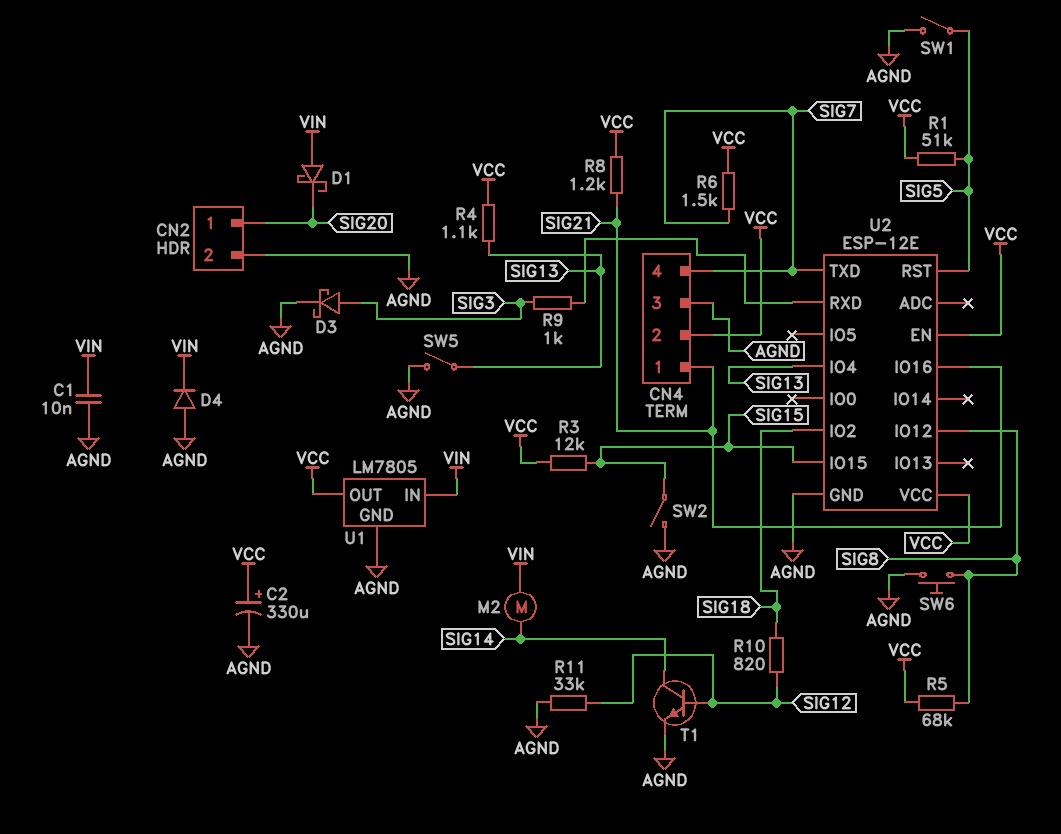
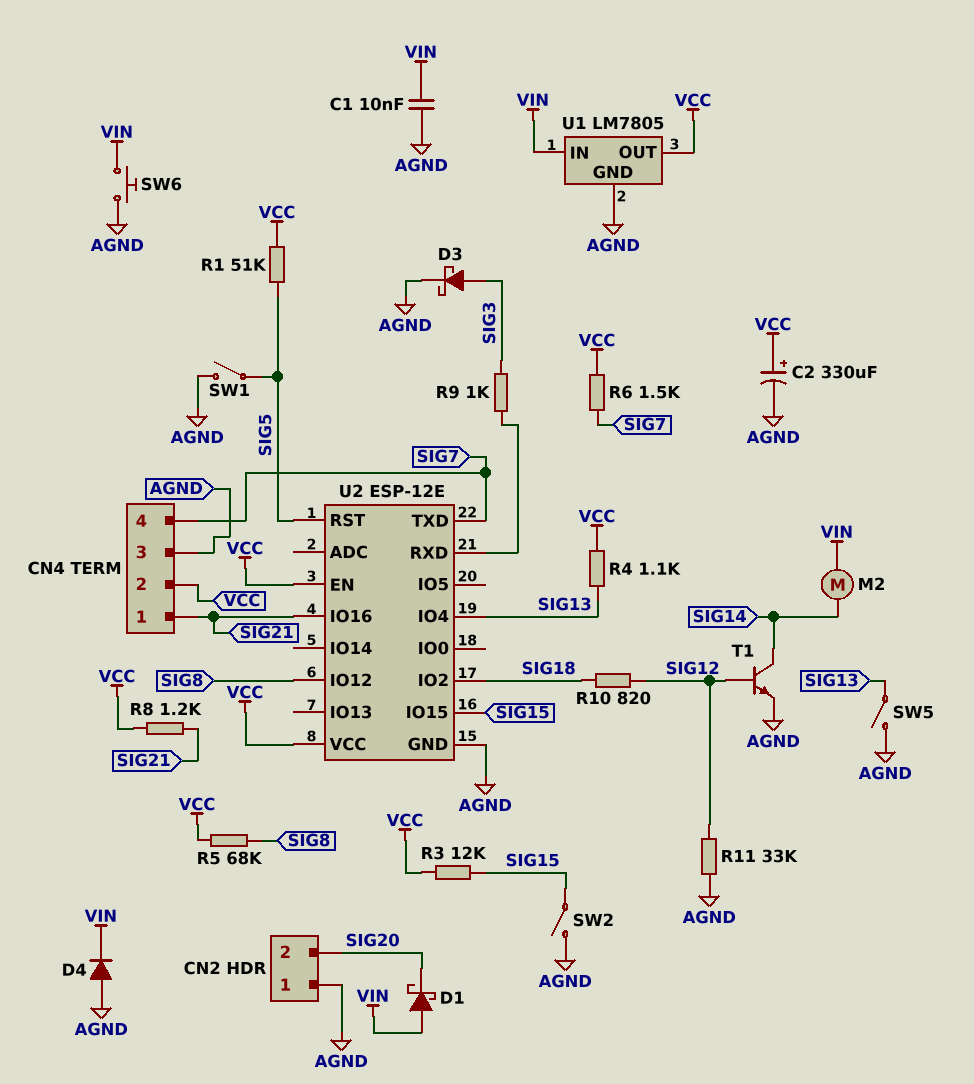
CN2 pin 1: SIG20 -> AGND
CN2 pin 2: AGND -> SIG20
SW6: button (AGND, SIG8) -> button (AGND, VIN)

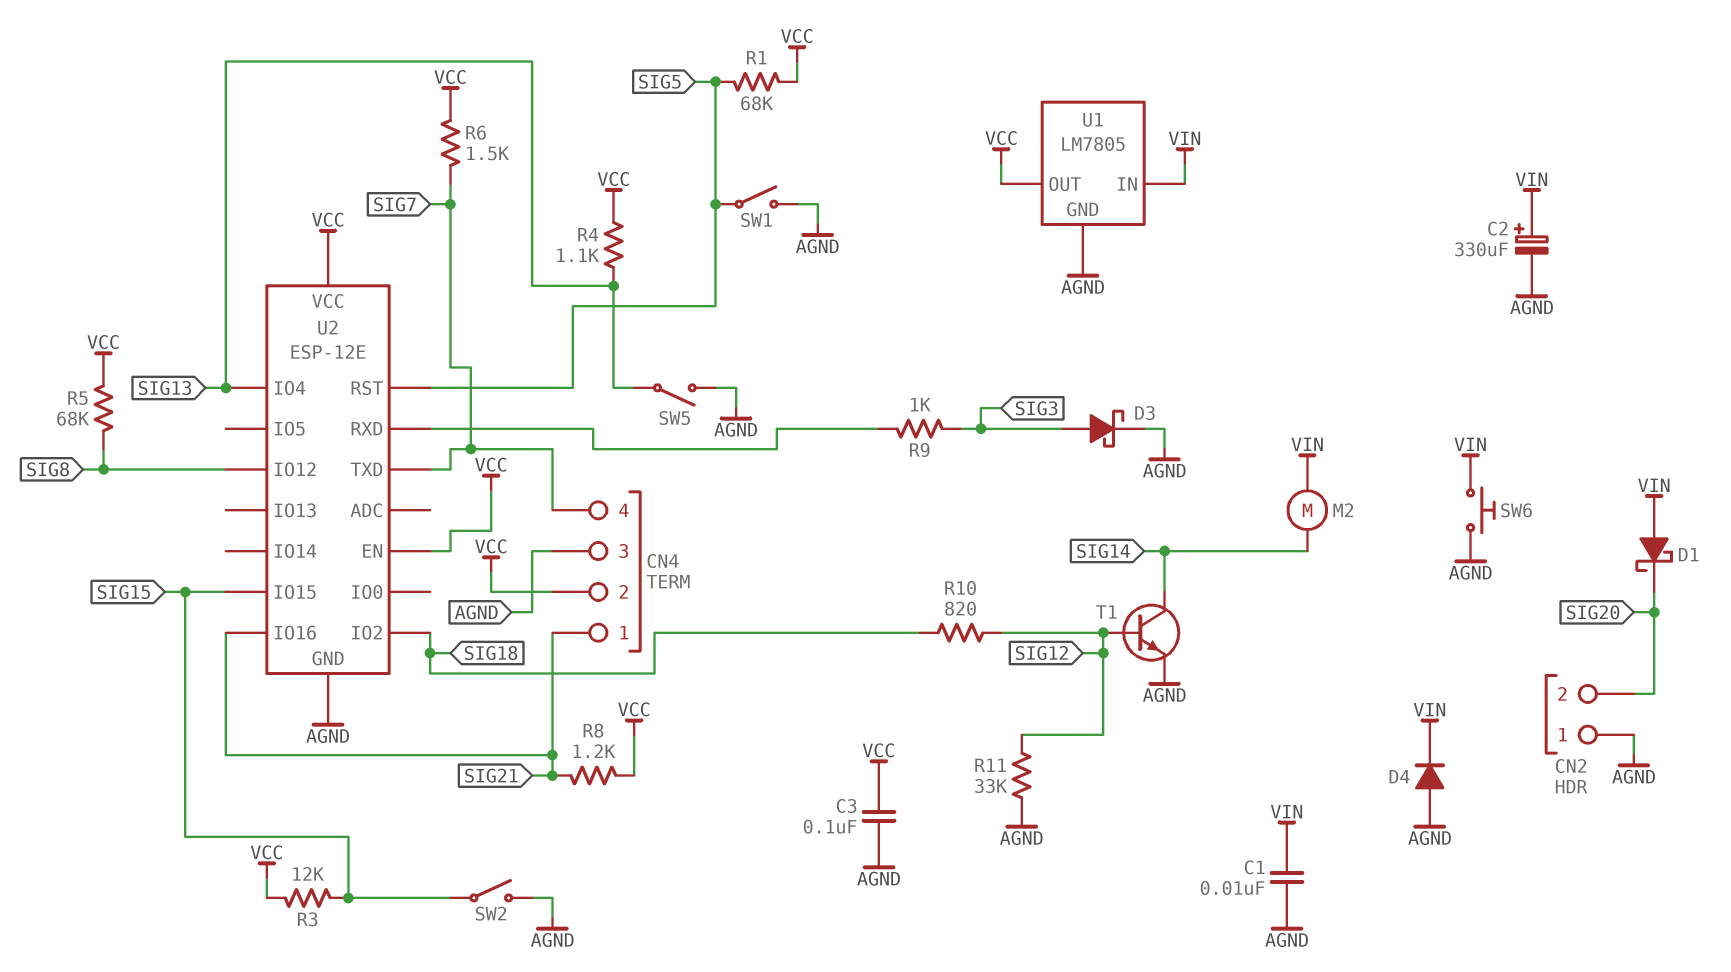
C2: 330uF (plus VCC, minus AGND) -> 330uF (plus VIN, minus AGND)
C3: none -> 100nF (AGND, VCC)
R1: 51k (SIG5, VCC) -> 68k (SIG5, VCC)

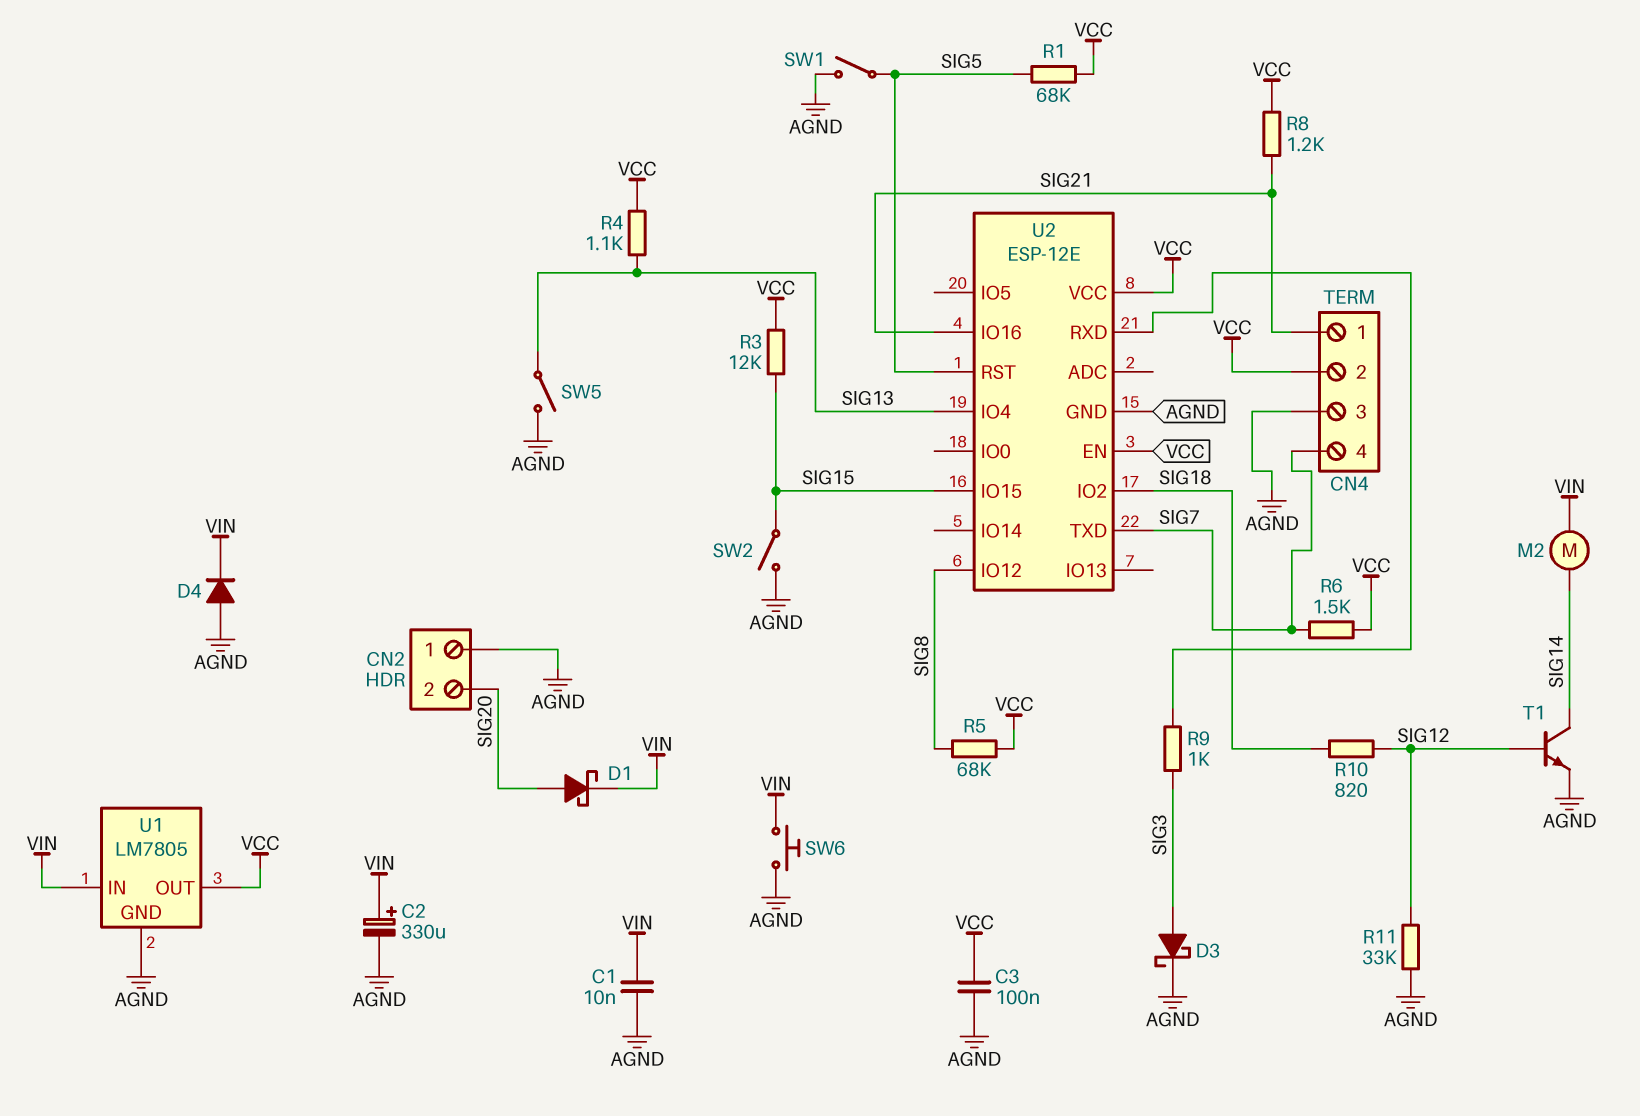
D1: schottky (A VIN, K SIG20) -> schottky (A SIG20, K VIN)

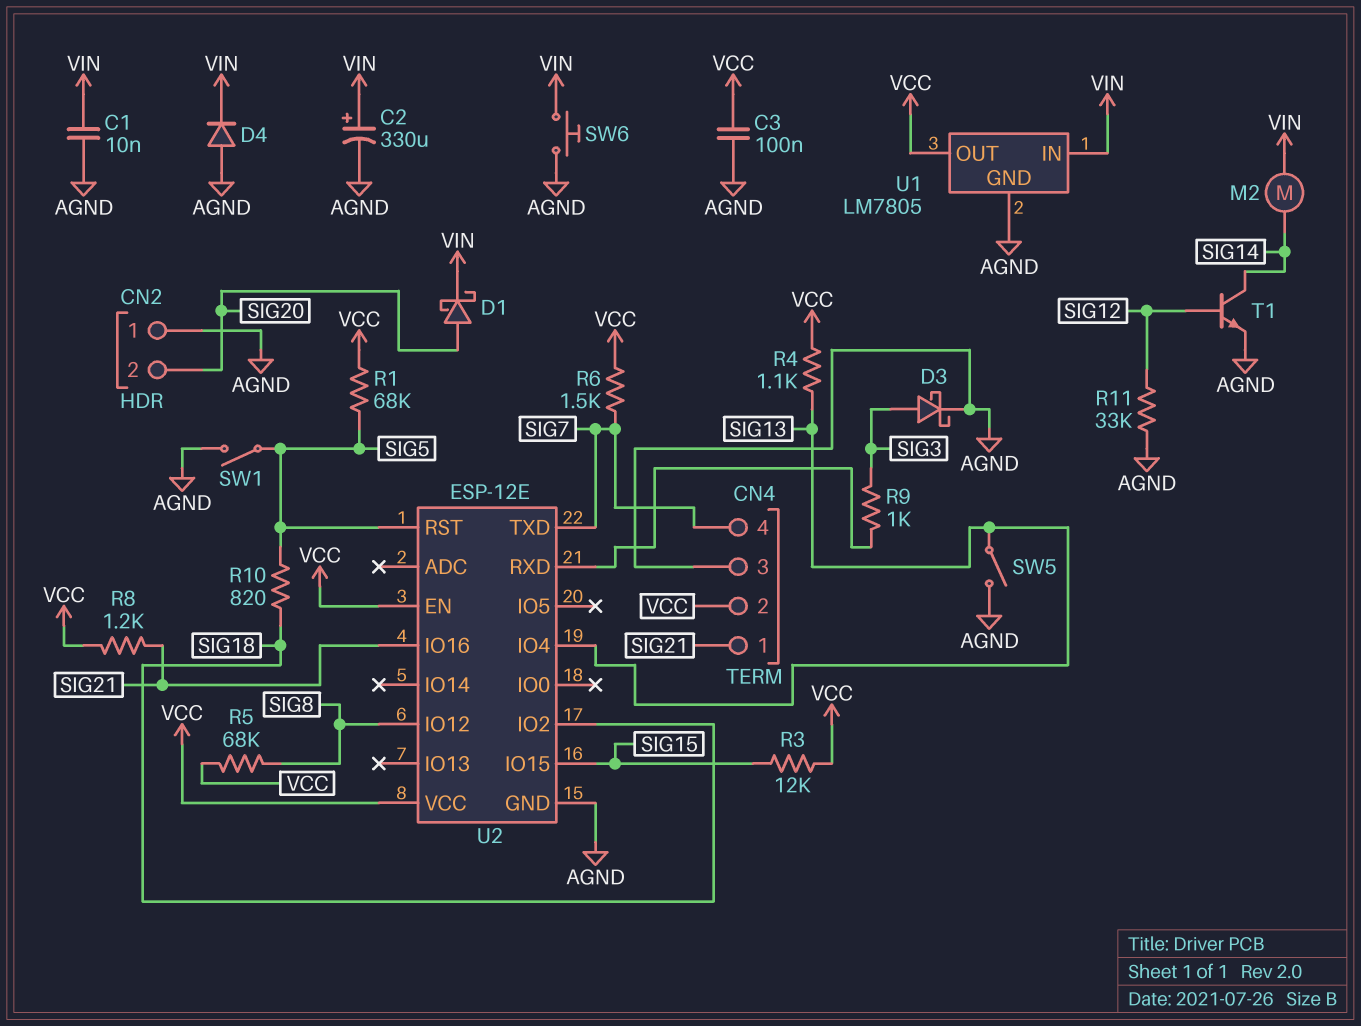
R10: 820 (SIG12, SIG18) -> 820 (SIG5, SIG18)
SW2: switch (AGND, SIG15) -> none

